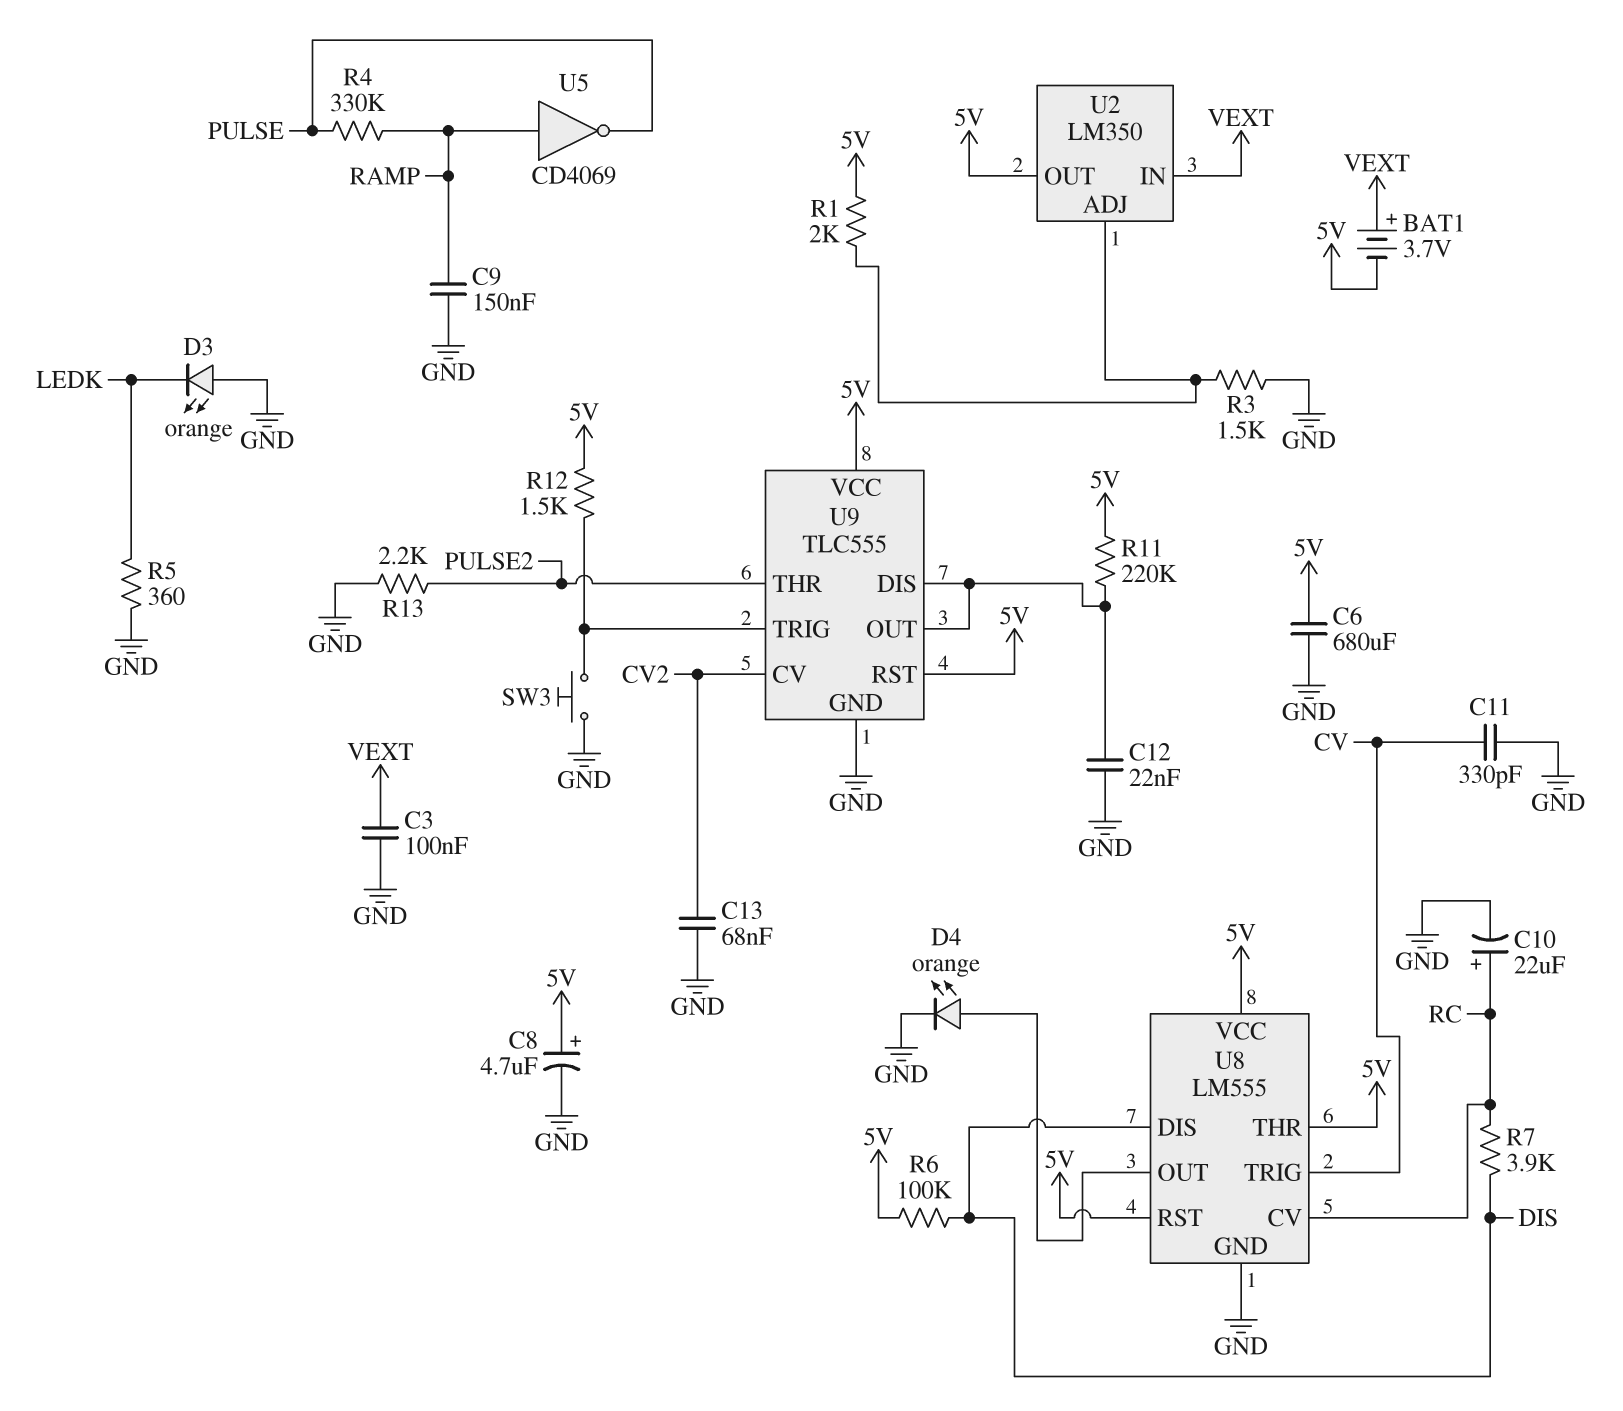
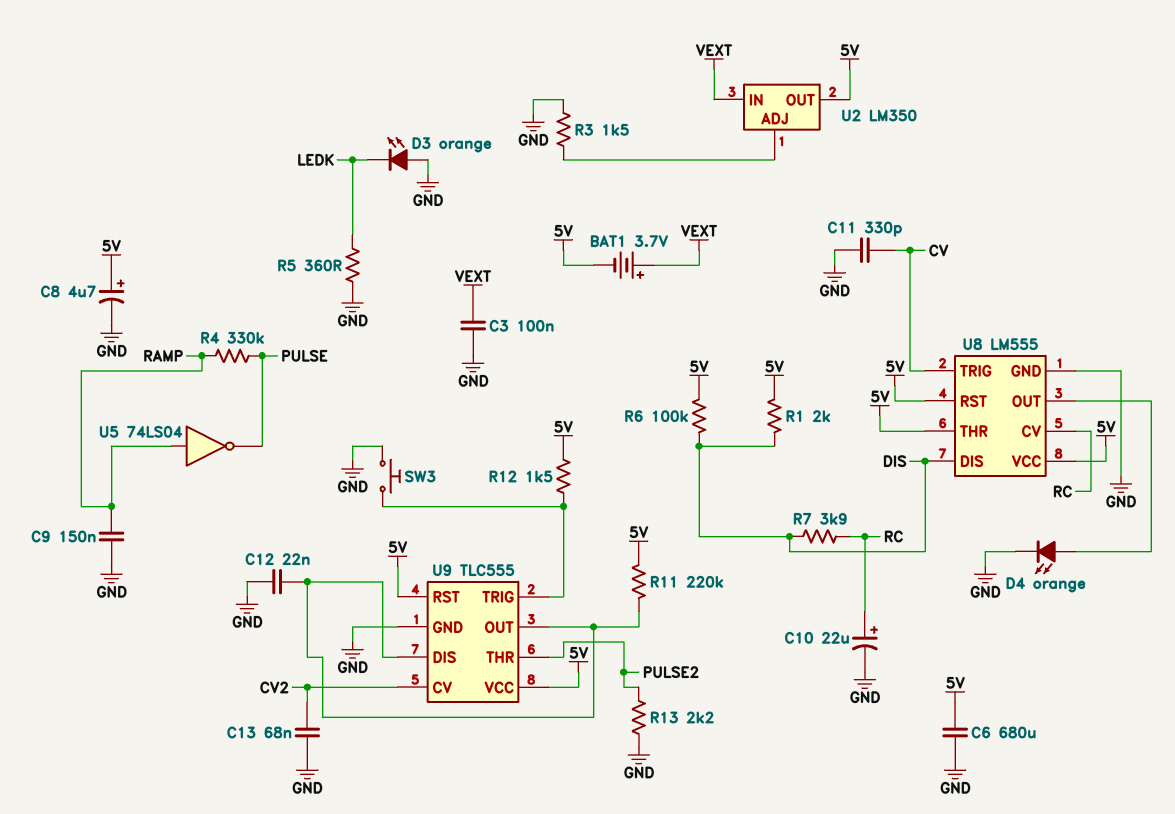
R1: 2k (5V, U2/ADJ) -> 2k (5V, DIS)
U5: NOT CD4069 (in RAMP, out PULSE) -> NOT 74LS04 (in RAMP, out PULSE)

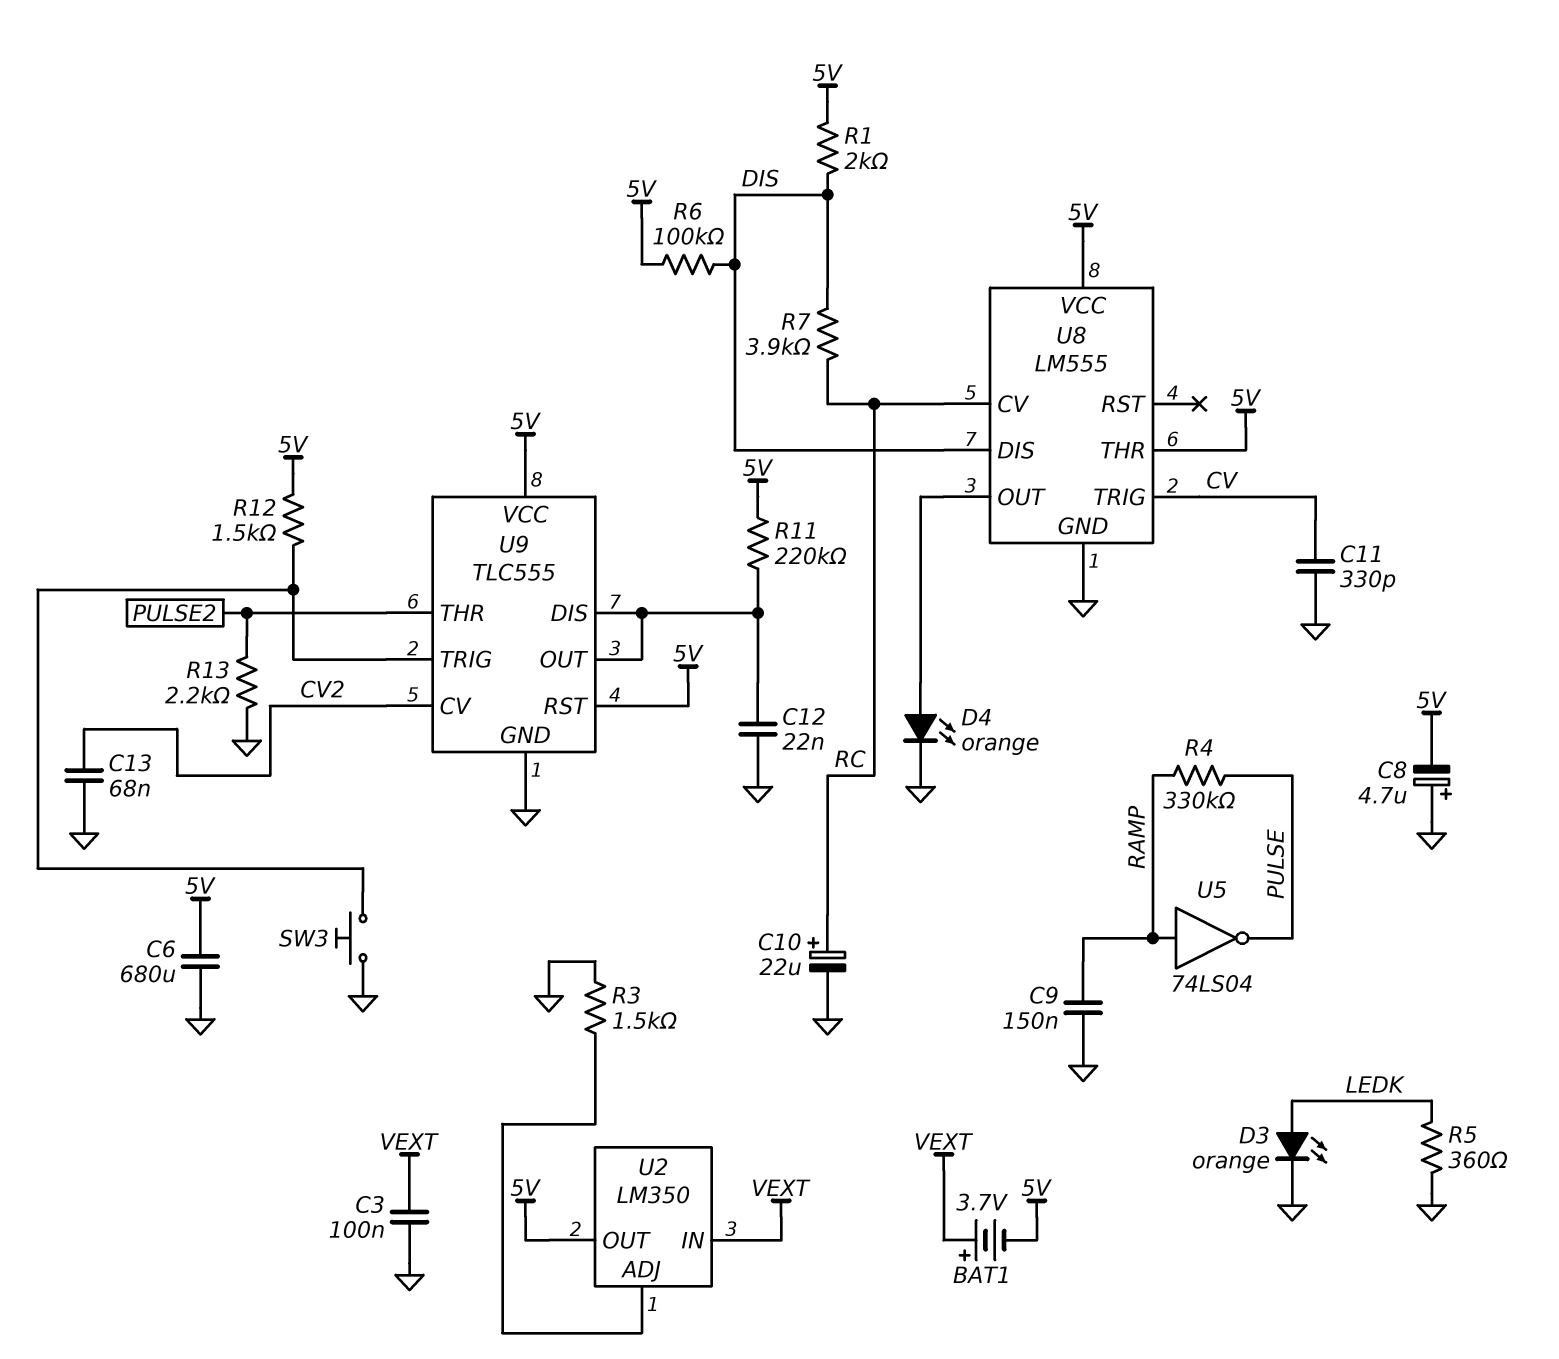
C8: 4.7uF (plus 5V, minus GND) -> 4.7uF (plus GND, minus 5V)
D3: LED orange (A GND, K LEDK) -> LED orange (A LEDK, K GND)
U8 pin RST: 5V -> none

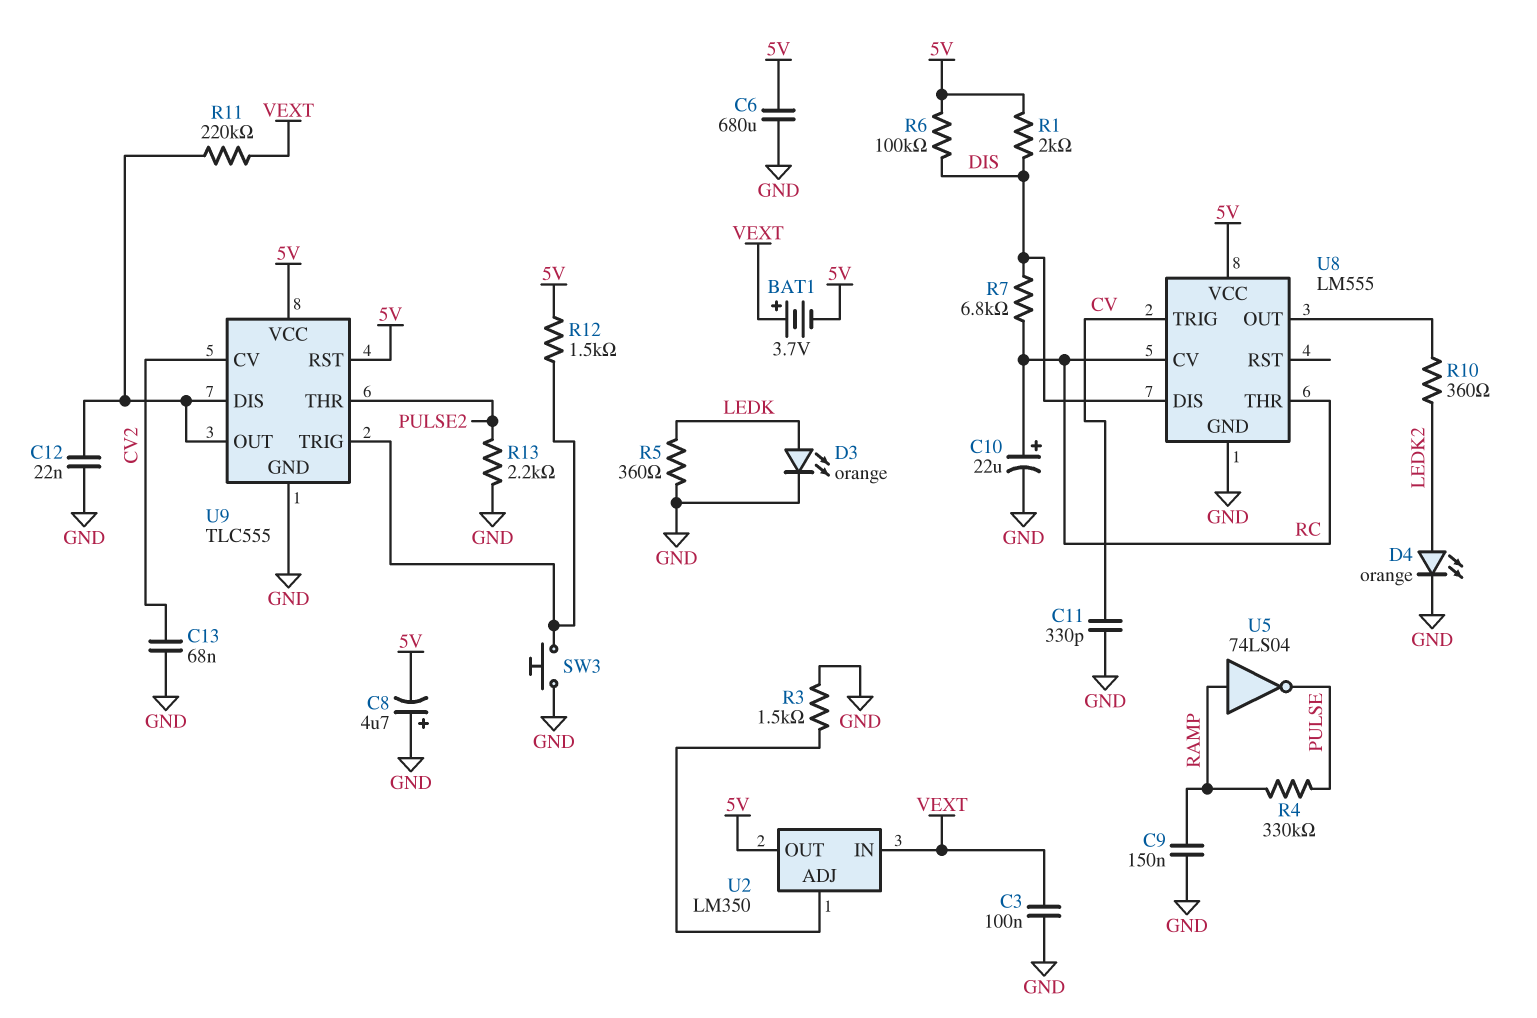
D4: LED orange (A U8/OUT, K GND) -> LED orange (A LEDK2, K GND)
R7: 3.9k (DIS, RC) -> 6.8k (DIS, RC)
R10: none -> 360 (LEDK2, U8/OUT)
R11: 220k (5V, U9/DIS) -> 220k (U9/DIS, VEXT)
U8 pin THR: 5V -> RC

